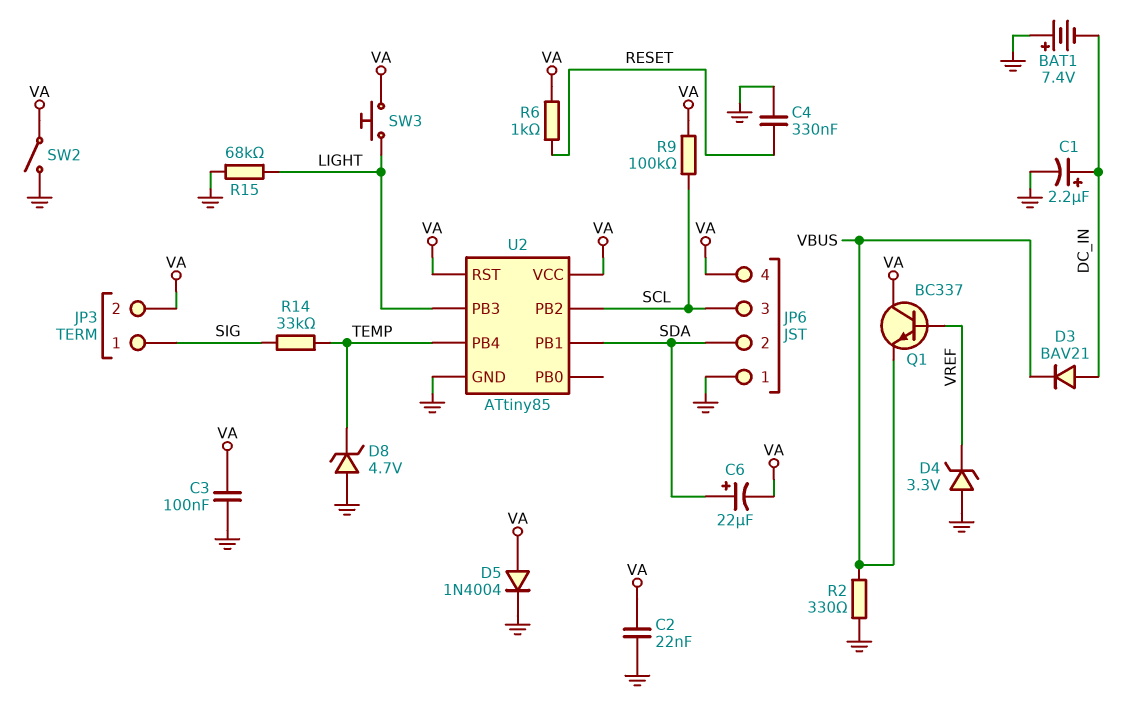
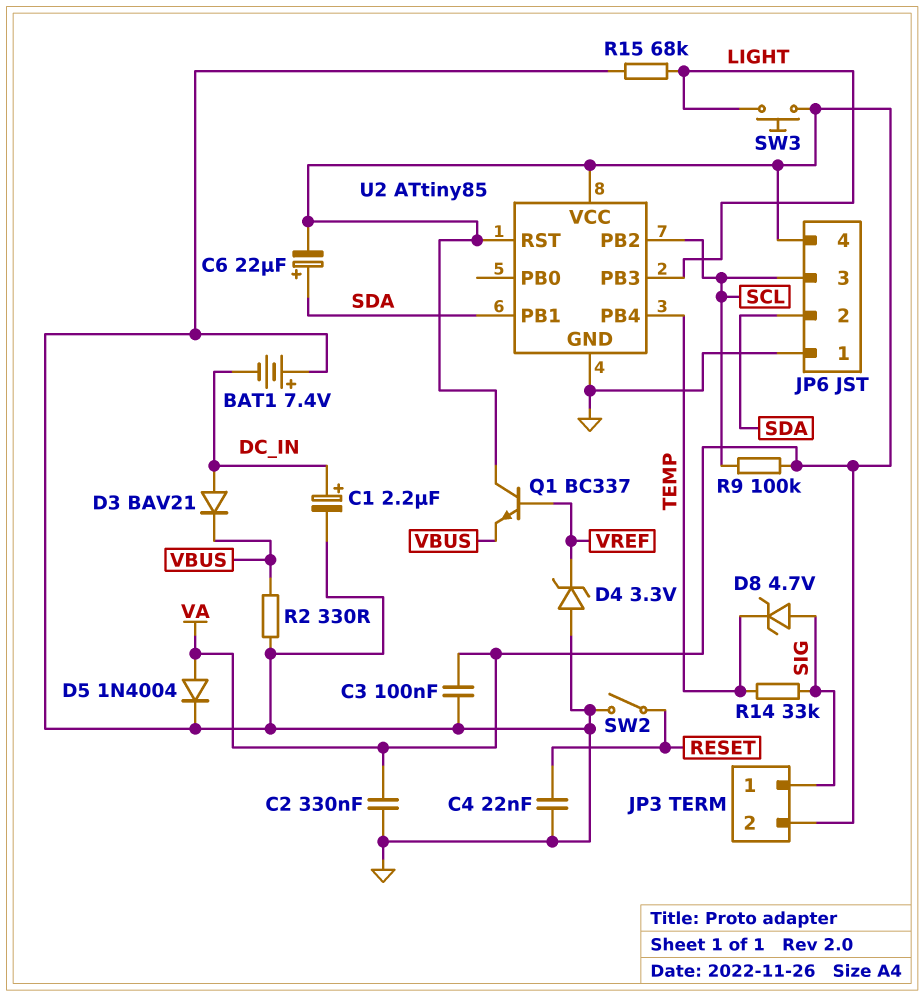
C2: 22nF (GND, VA) -> 330nF (GND, VA)
C4: 330nF (GND, RESET) -> 22nF (GND, RESET)
D8: zener 4.7V (A GND, K TEMP) -> zener 4.7V (A SIG, K TEMP)
R6: 1k (RESET, VA) -> none
SW2: switch (GND, VA) -> switch (GND, RESET)

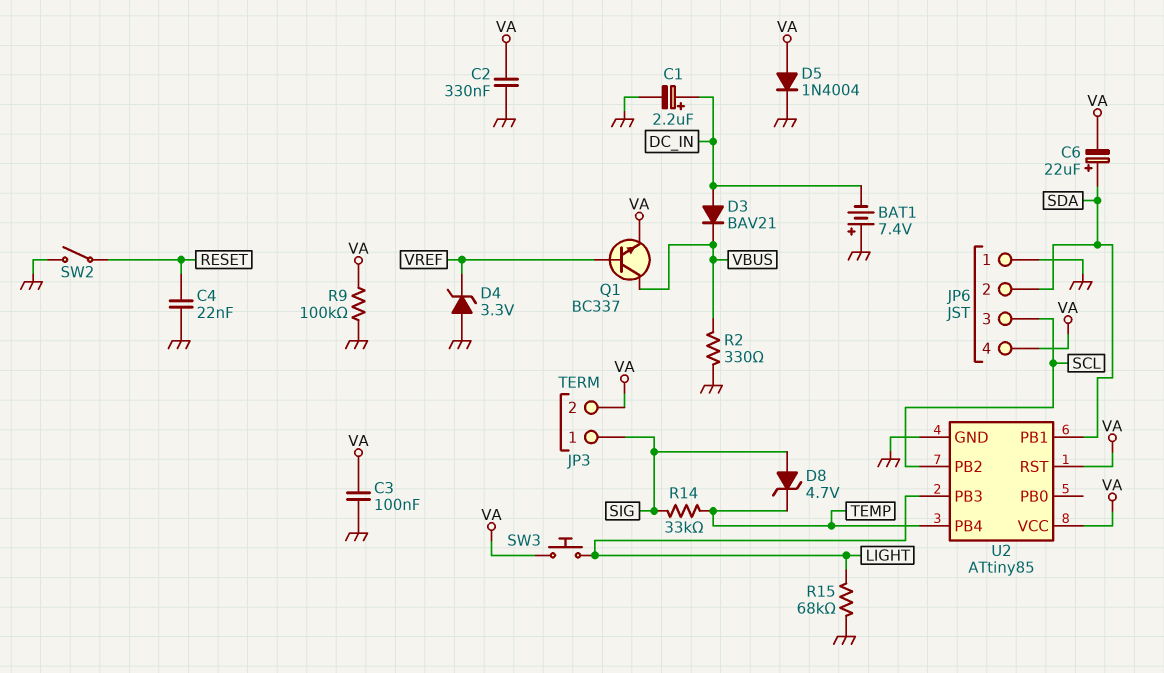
Q1: NPN BC337 (B VREF, C VA, E VBUS) -> NPN BC337 (B VREF, C VBUS, E VA)
R9: 100k (SCL, VA) -> 100k (GND, VA)

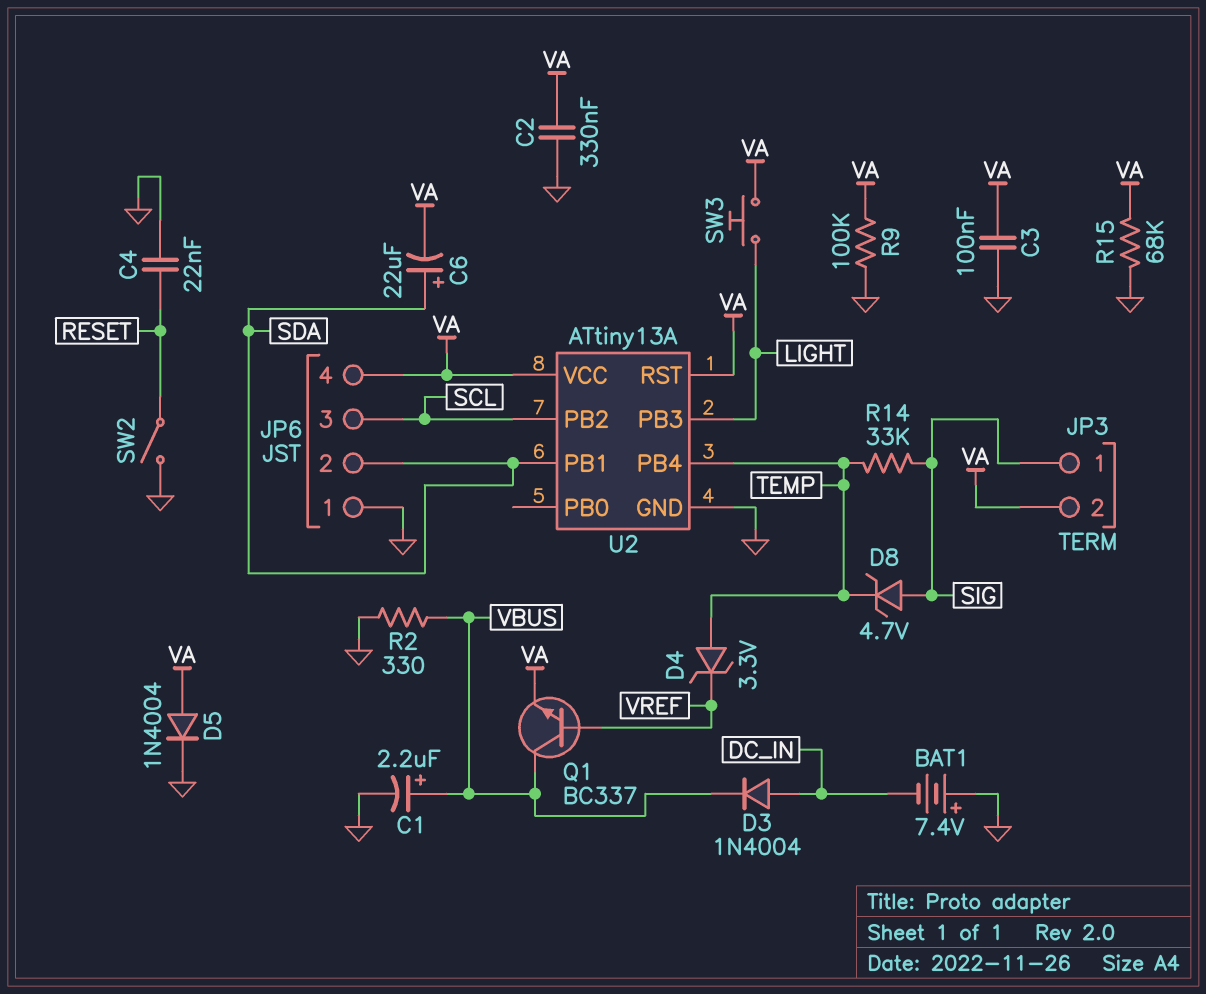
C1: 2.2uF (plus DC_IN, minus GND) -> 2.2uF (plus VBUS, minus GND)
D3: diode BAV21 (A DC_IN, K VBUS) -> diode 1N4004 (A DC_IN, K VBUS)
D4: zener 3.3V (A GND, K VREF) -> zener 3.3V (A TEMP, K VREF)
R15: 68k (GND, LIGHT) -> 68k (GND, VA)
U2: ATtiny85 -> ATtiny13A

